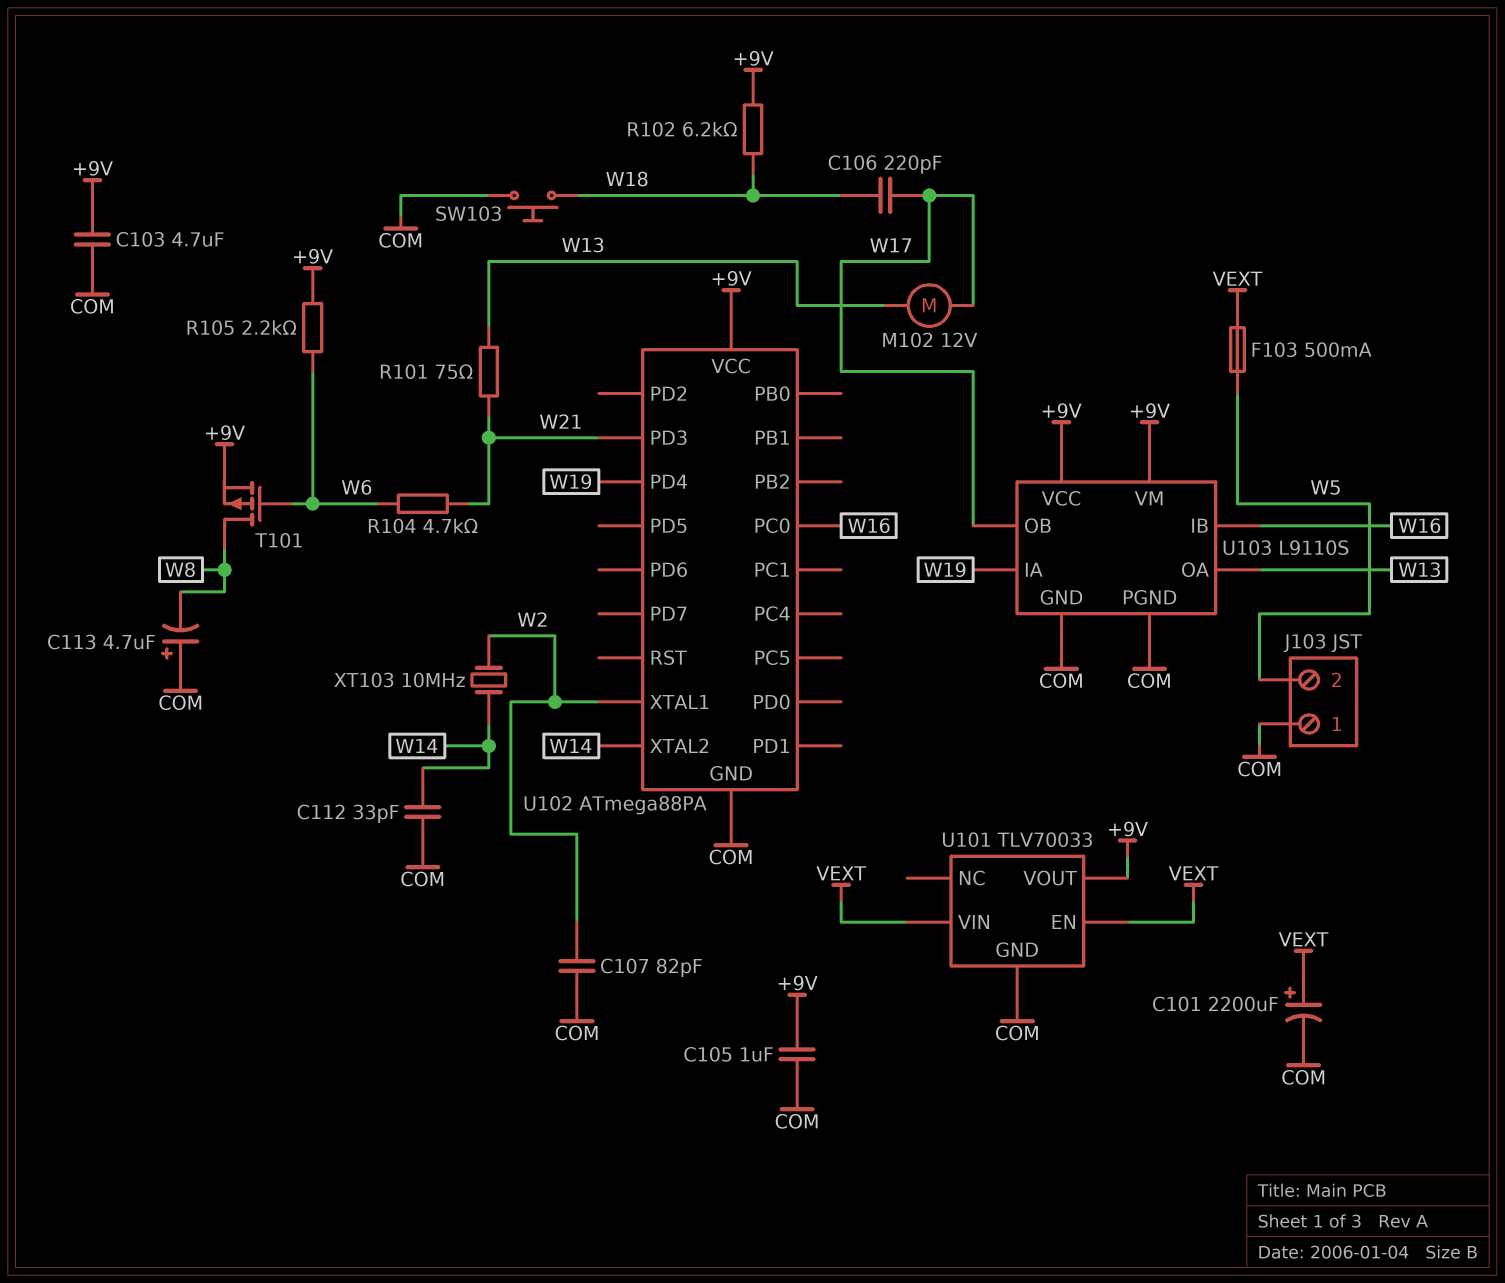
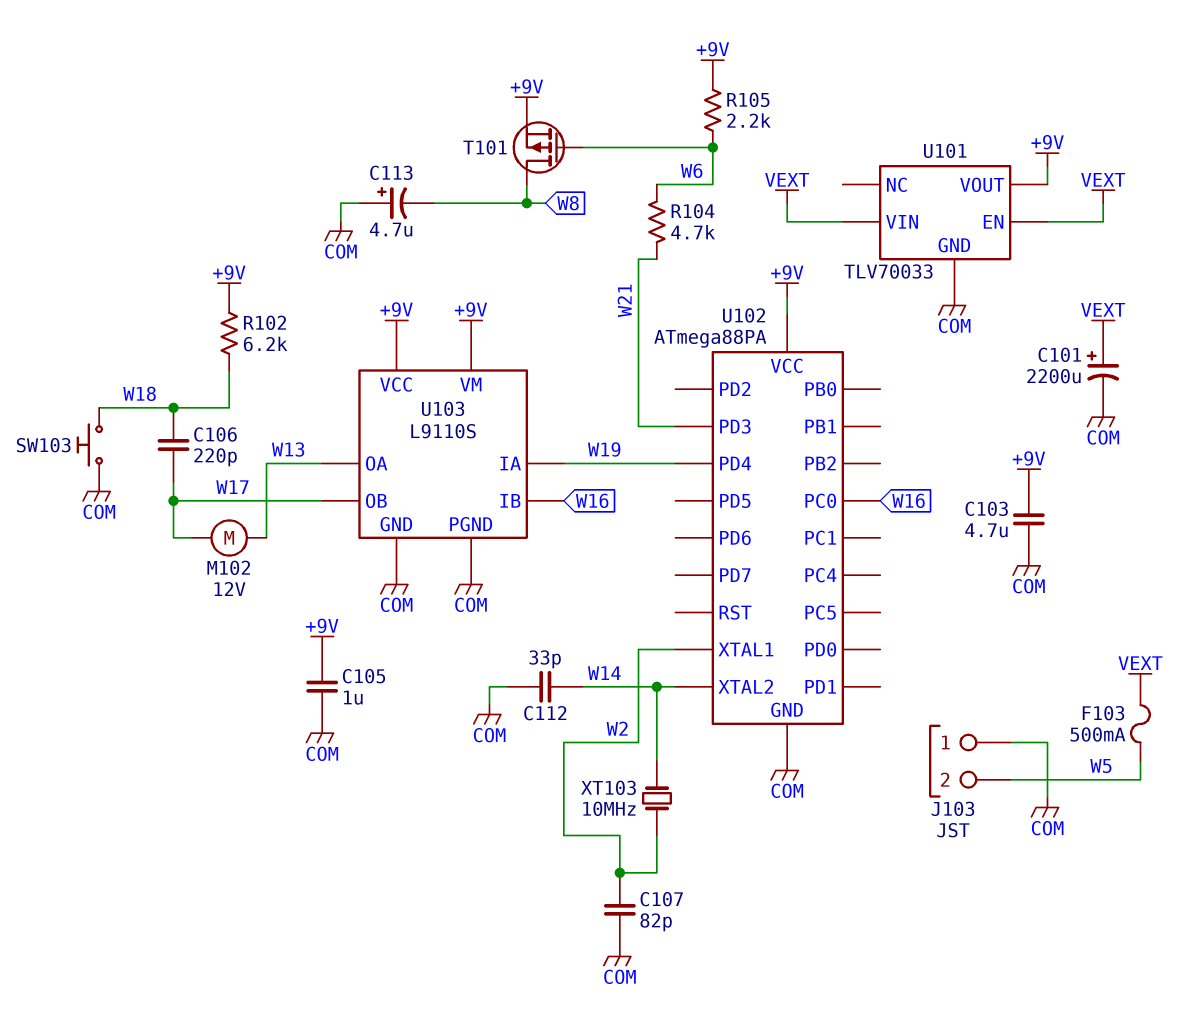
R101: 75 (W13, W21) -> none

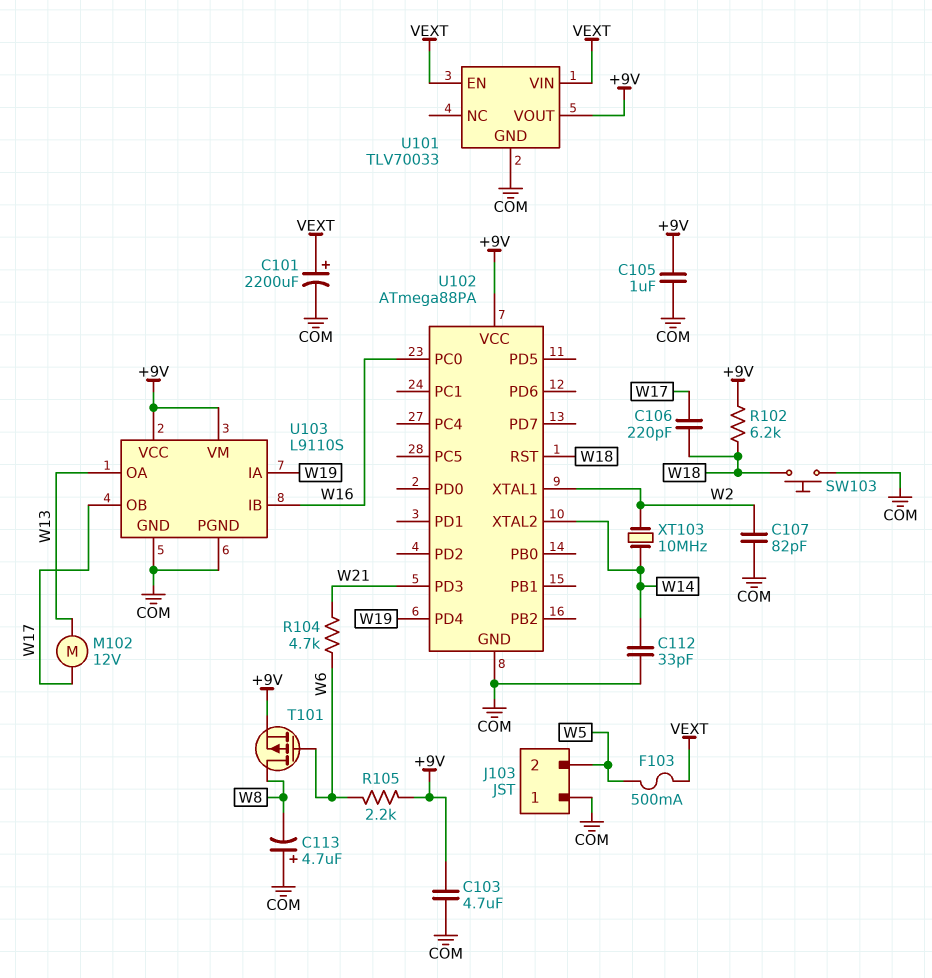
U102 pin RST: none -> W18

